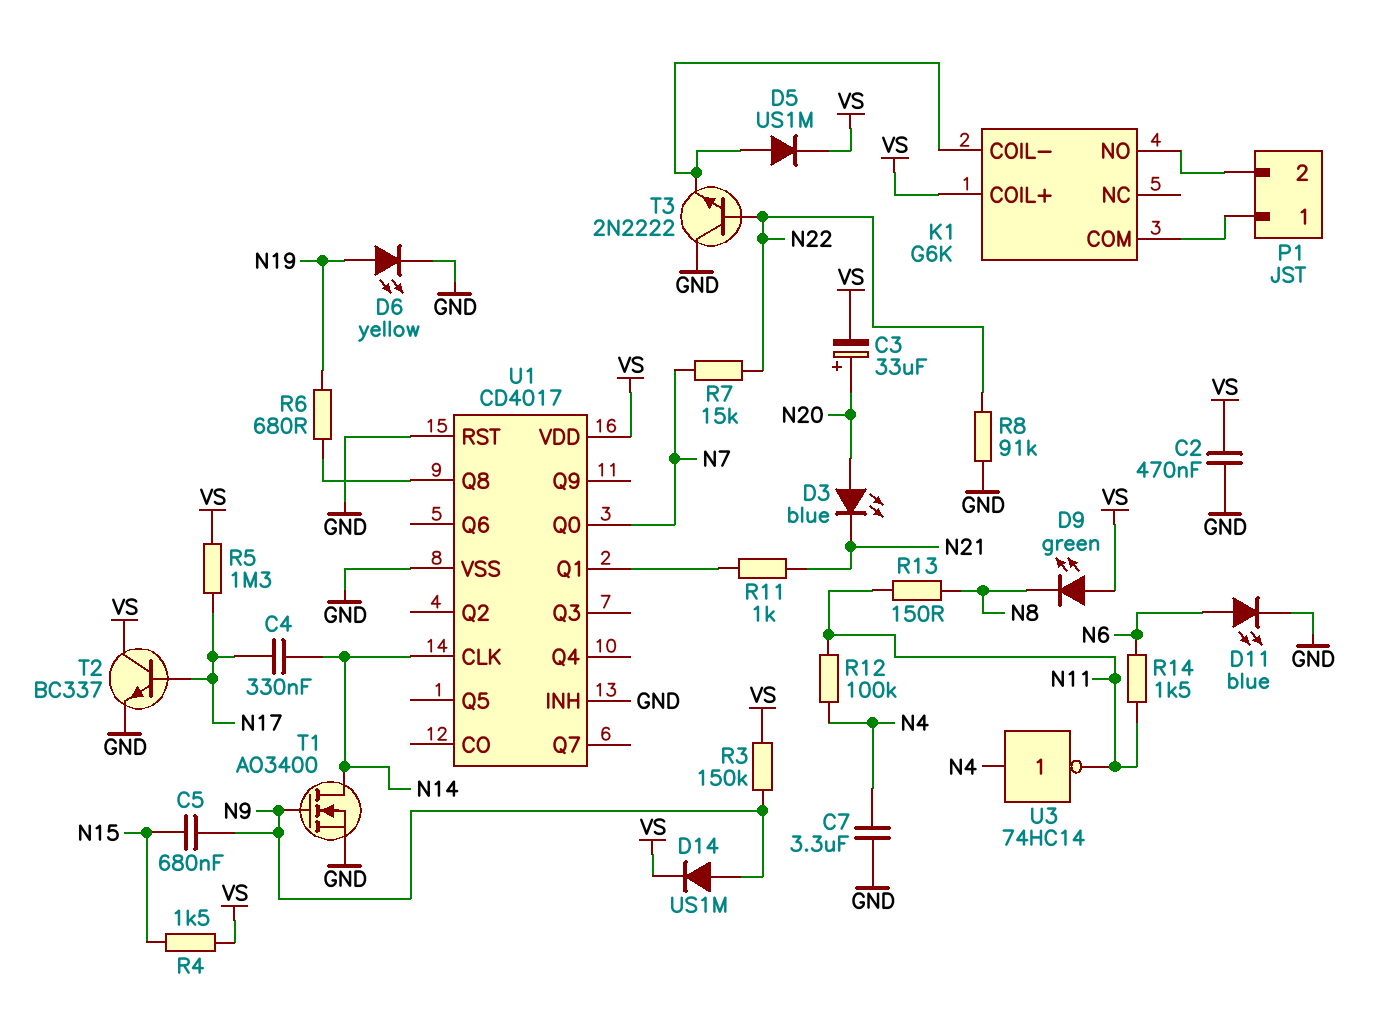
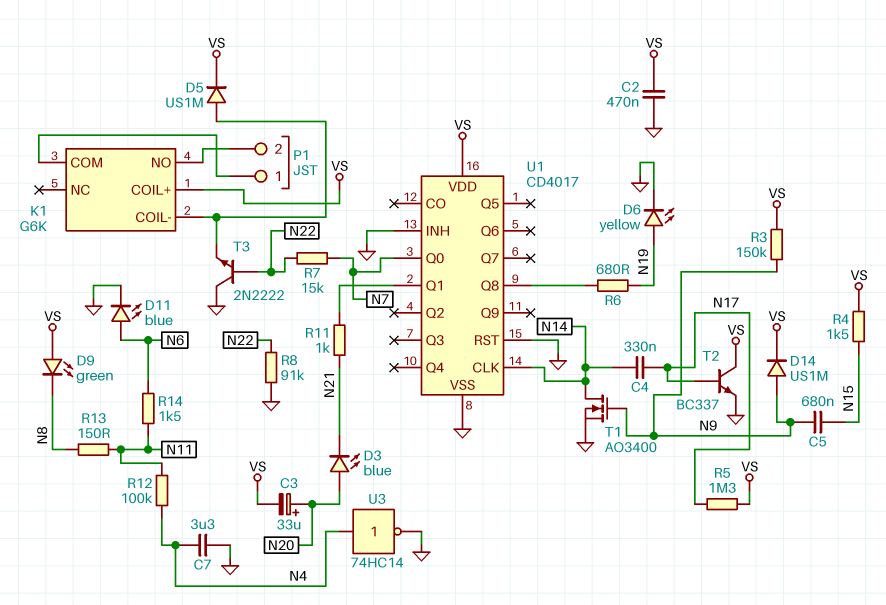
U3: NOT 74HC14 (in N4, out N11) -> NOT 74HC14 (in N4, out GND)

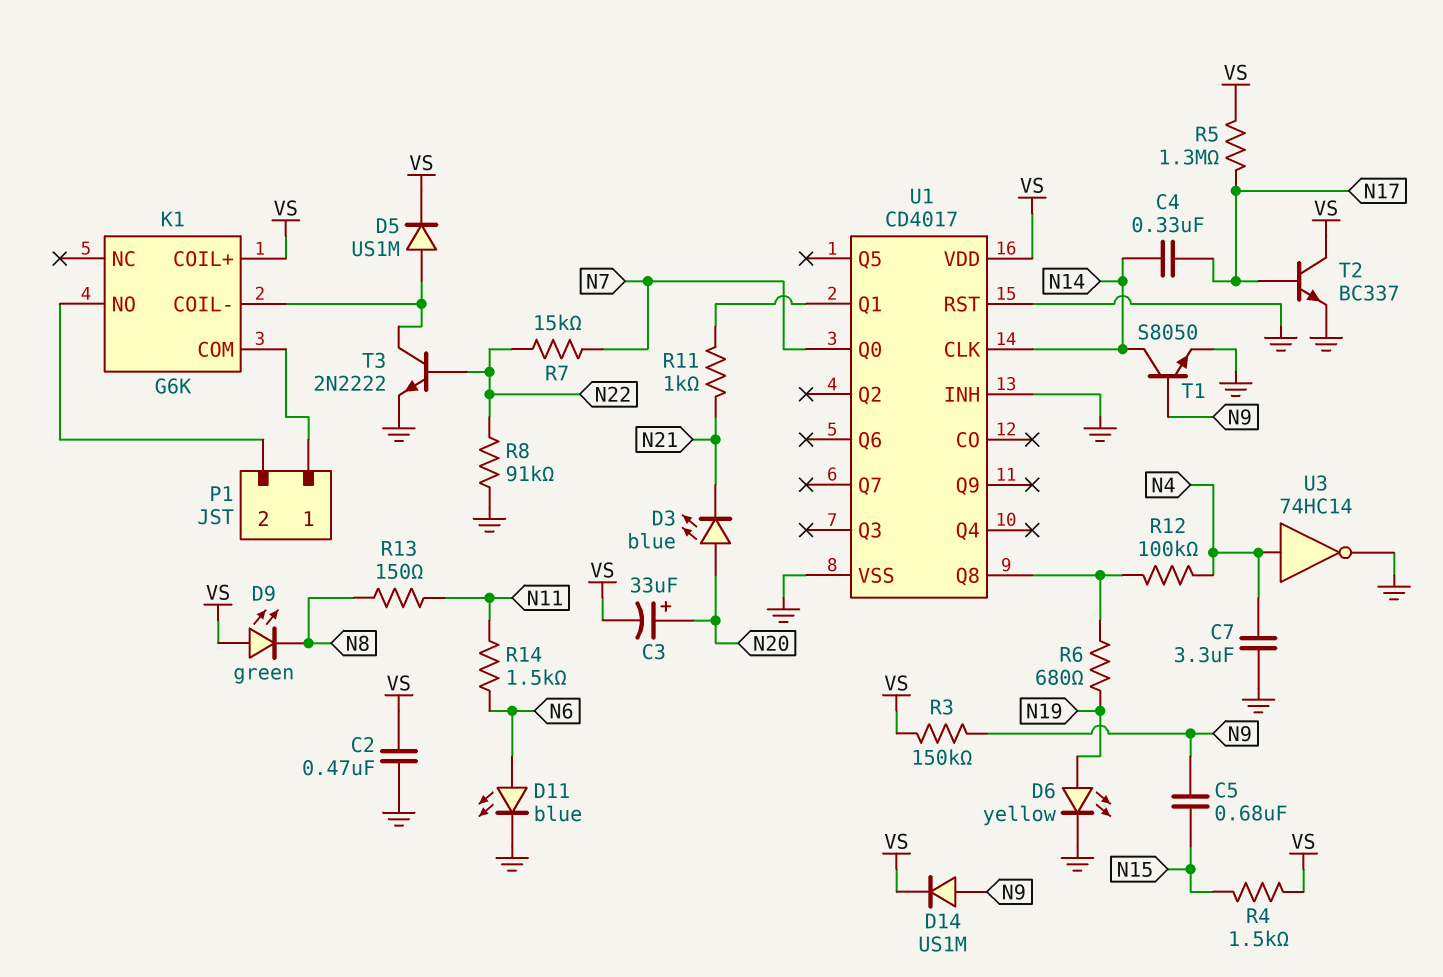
R12: 100k (N4, N11) -> 100k (N4, U1/Q8)
T1: NMOS AO3400 (G N9, D N14, S GND) -> NPN S8050 (B N9, C N14, E GND)
T3: NPN 2N2222 (B N22, C GND, E K1/COIL-) -> NPN 2N2222 (B N22, C K1/COIL-, E GND)

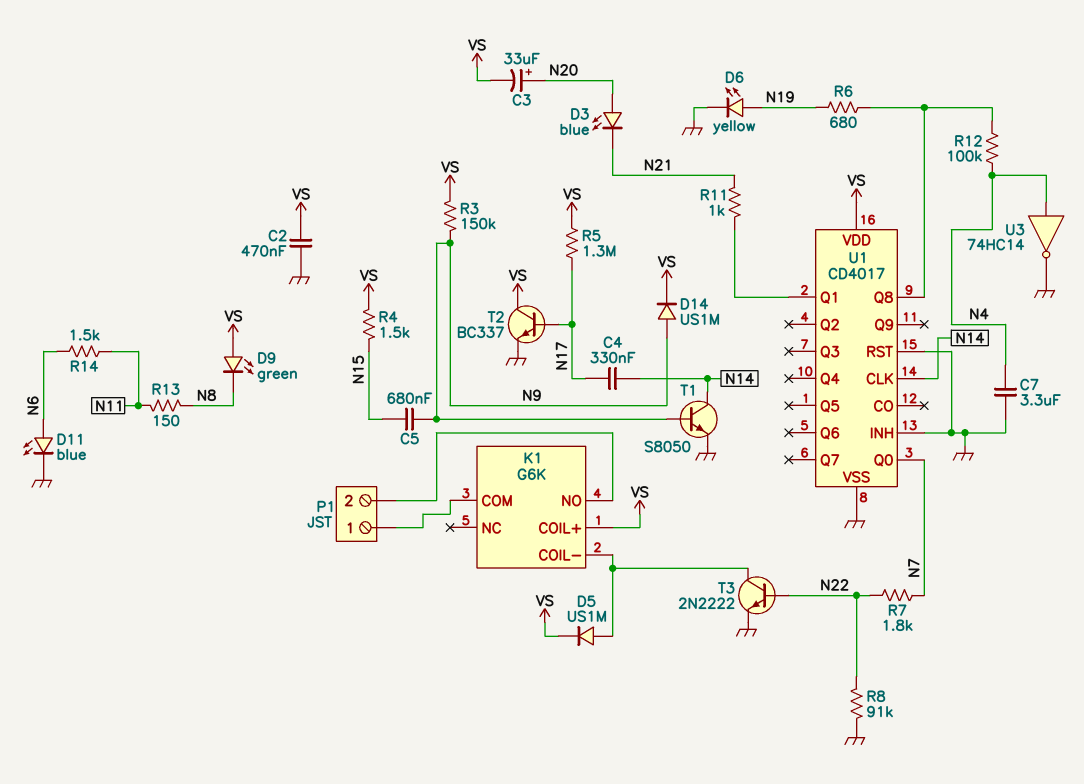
R7: 15k (N7, N22) -> 1.8k (N7, N22)

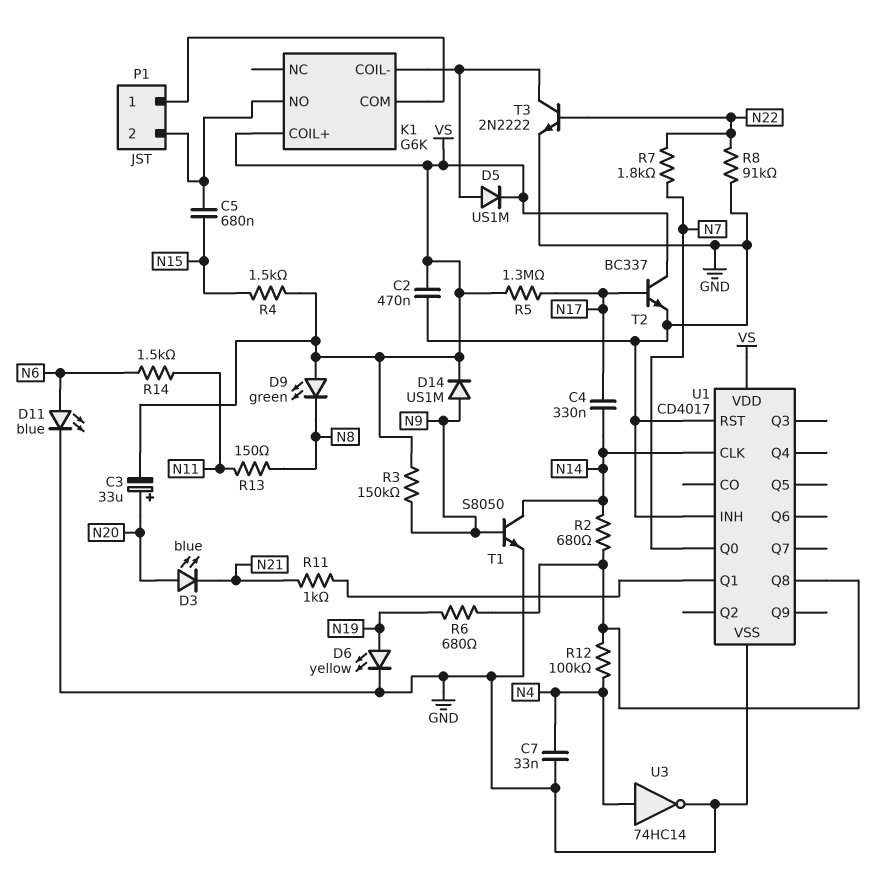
C5: 680nF (N9, N15) -> 680nF (K1/NO, N15)
C7: 3.3uF (GND, N4) -> 33nF (GND, N4)
R2: none -> 680 (N14, U1/Q8)

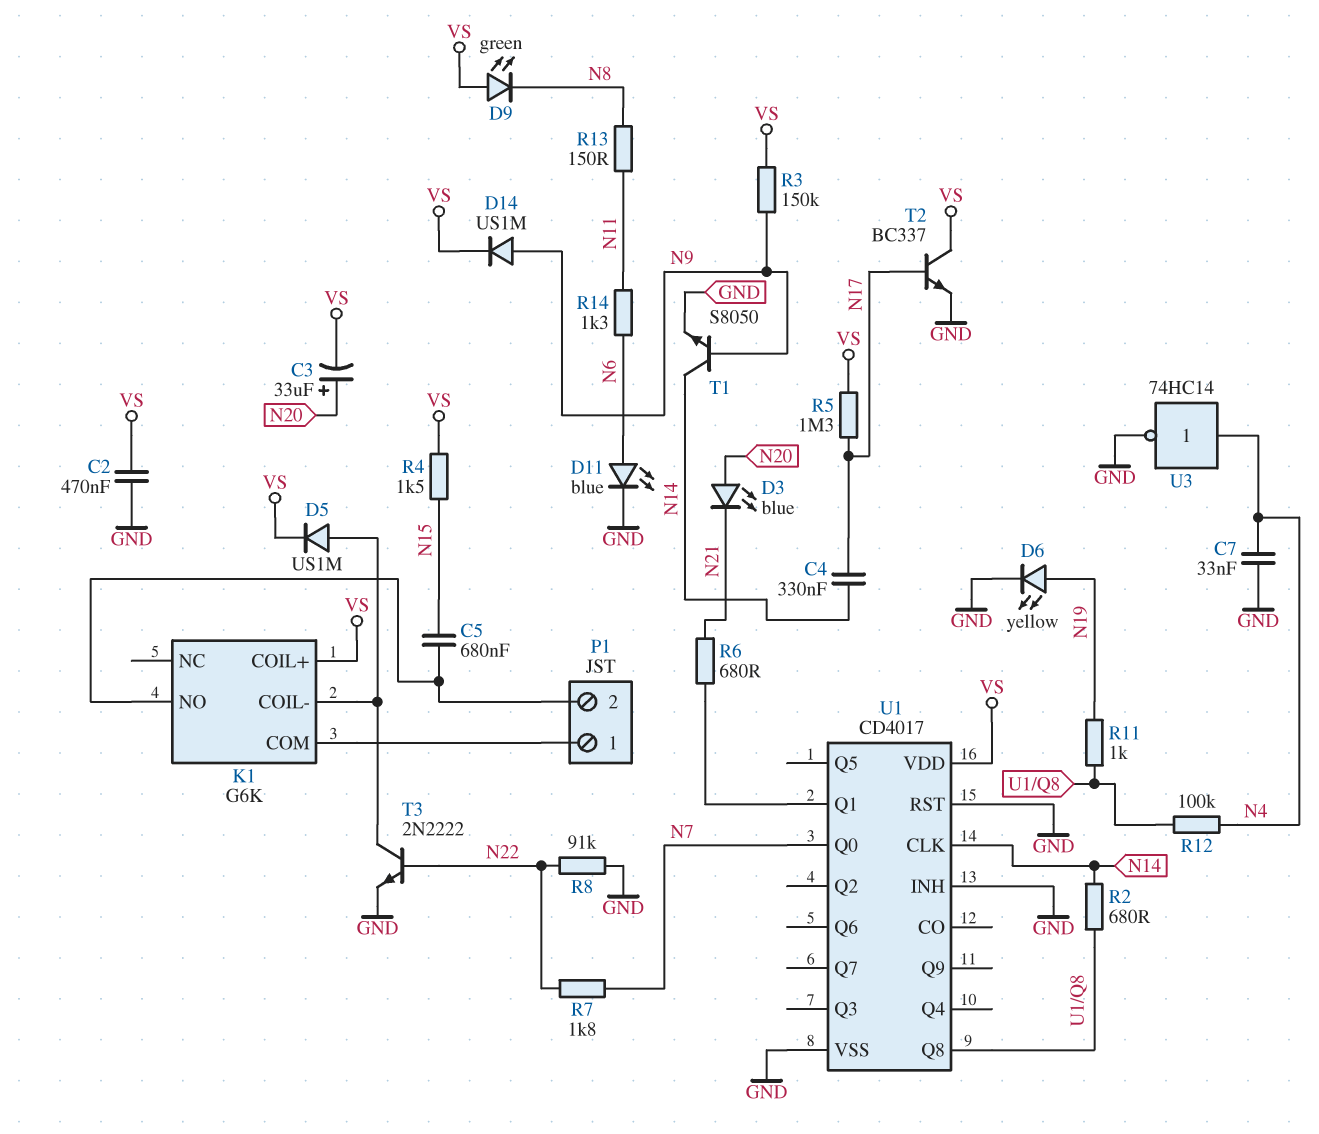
R6: 680 (N19, U1/Q8) -> 680 (N21, U1/Q1)
R11: 1k (N21, U1/Q1) -> 1k (N19, U1/Q8)
R14: 1.5k (N6, N11) -> 1.3k (N6, N11)

